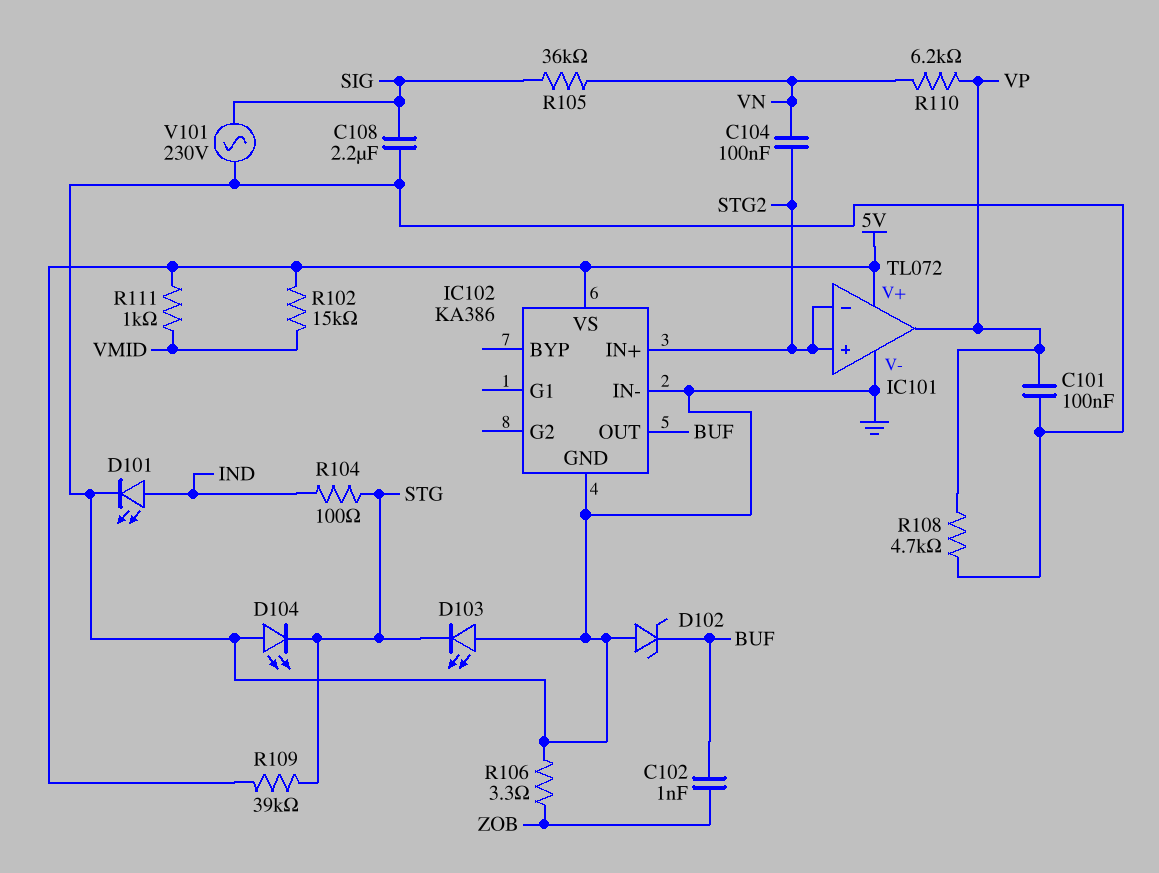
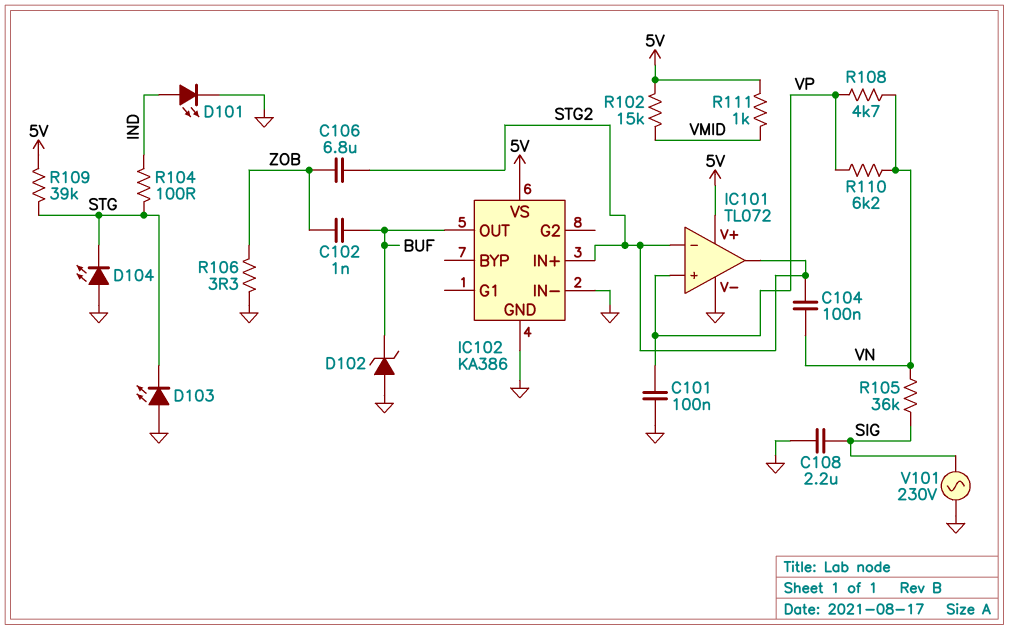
C106: none -> 6.8uF (STG2, ZOB)
IC101 pin in+: STG2 -> VP
IC101 pin out: VP -> STG2
R108: 4.7k (GND, VP) -> 4.7k (VN, VP)

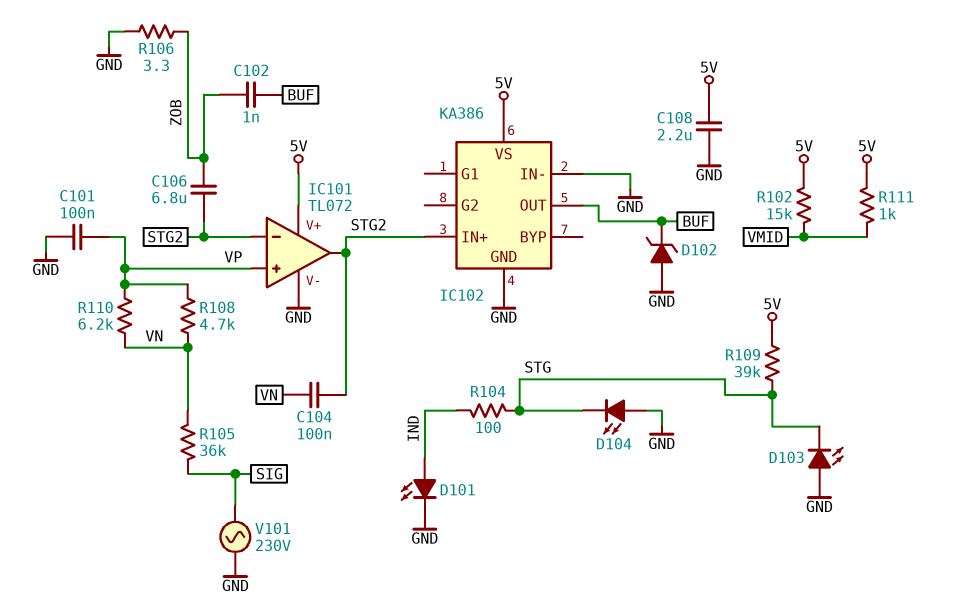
C108: 2.2uF (GND, SIG) -> 2.2uF (5V, GND)

